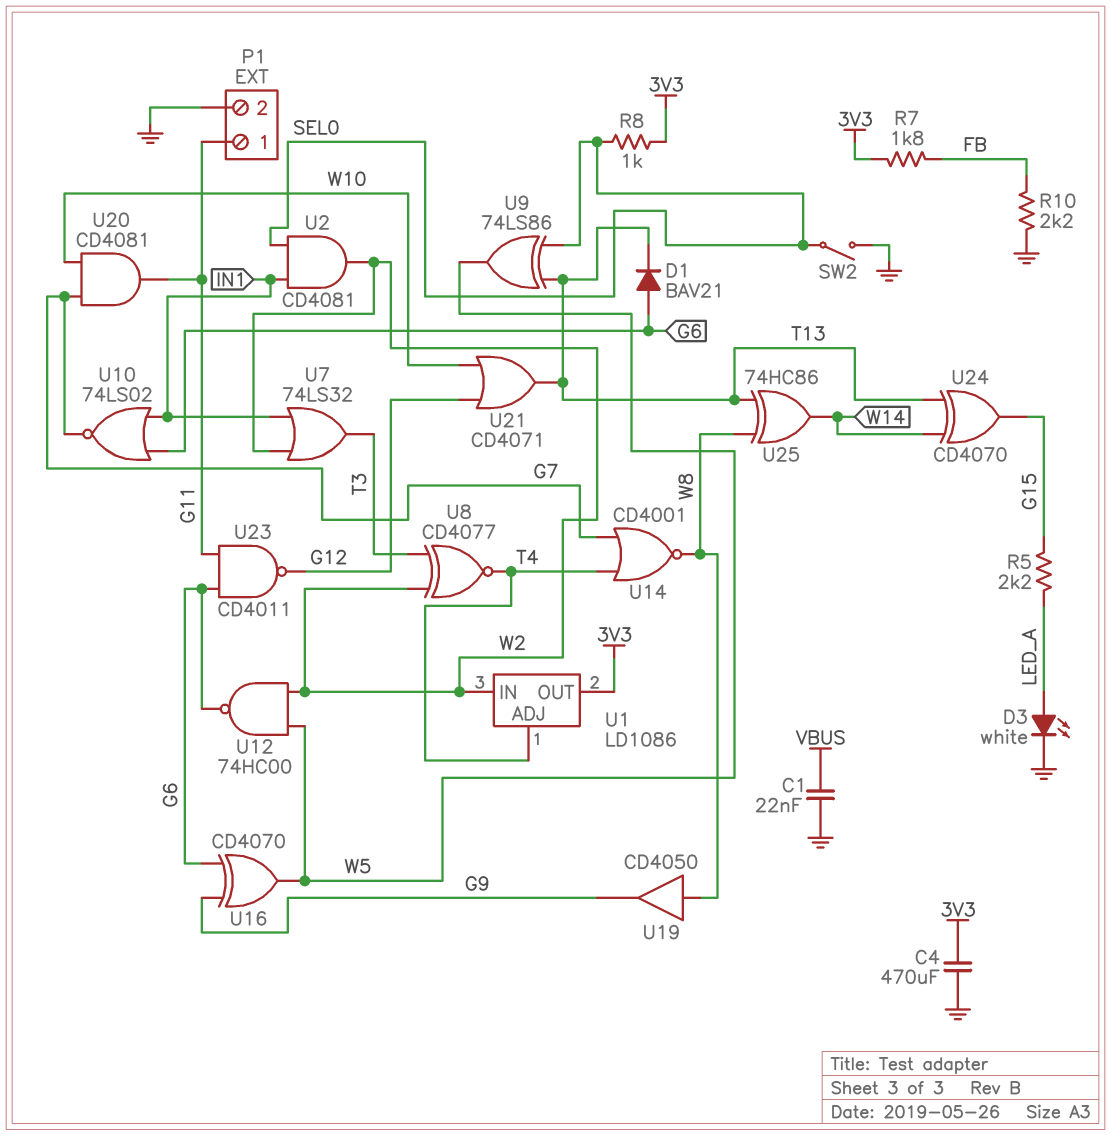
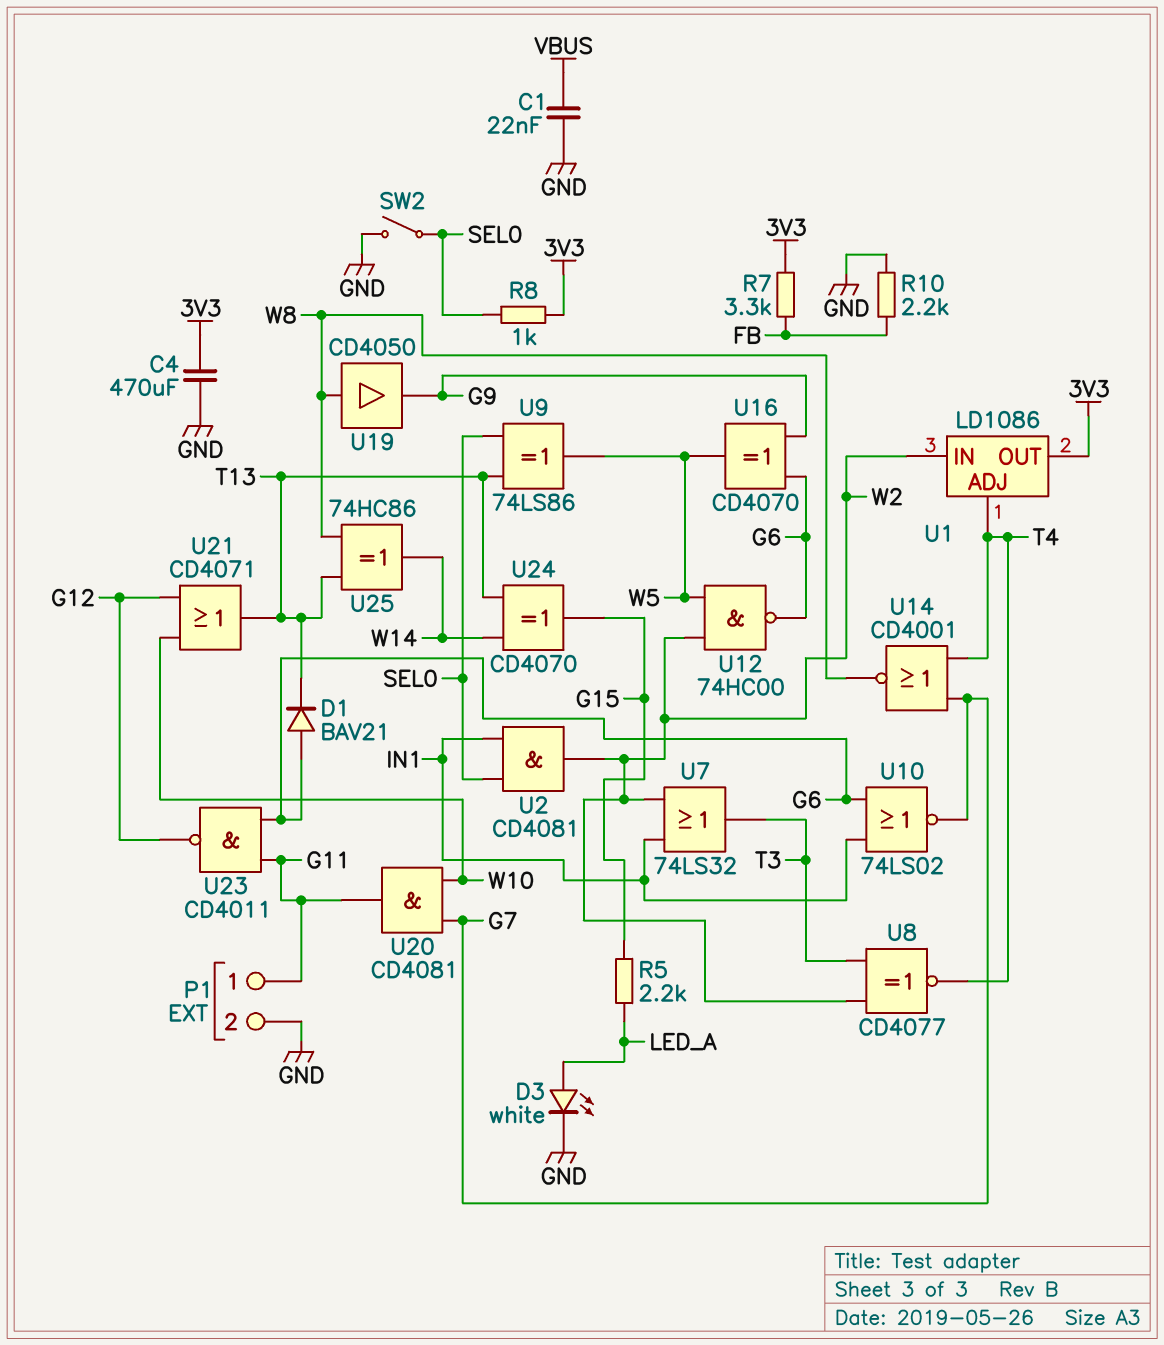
R7: 1.8k (3V3, FB) -> 3.3k (3V3, FB)

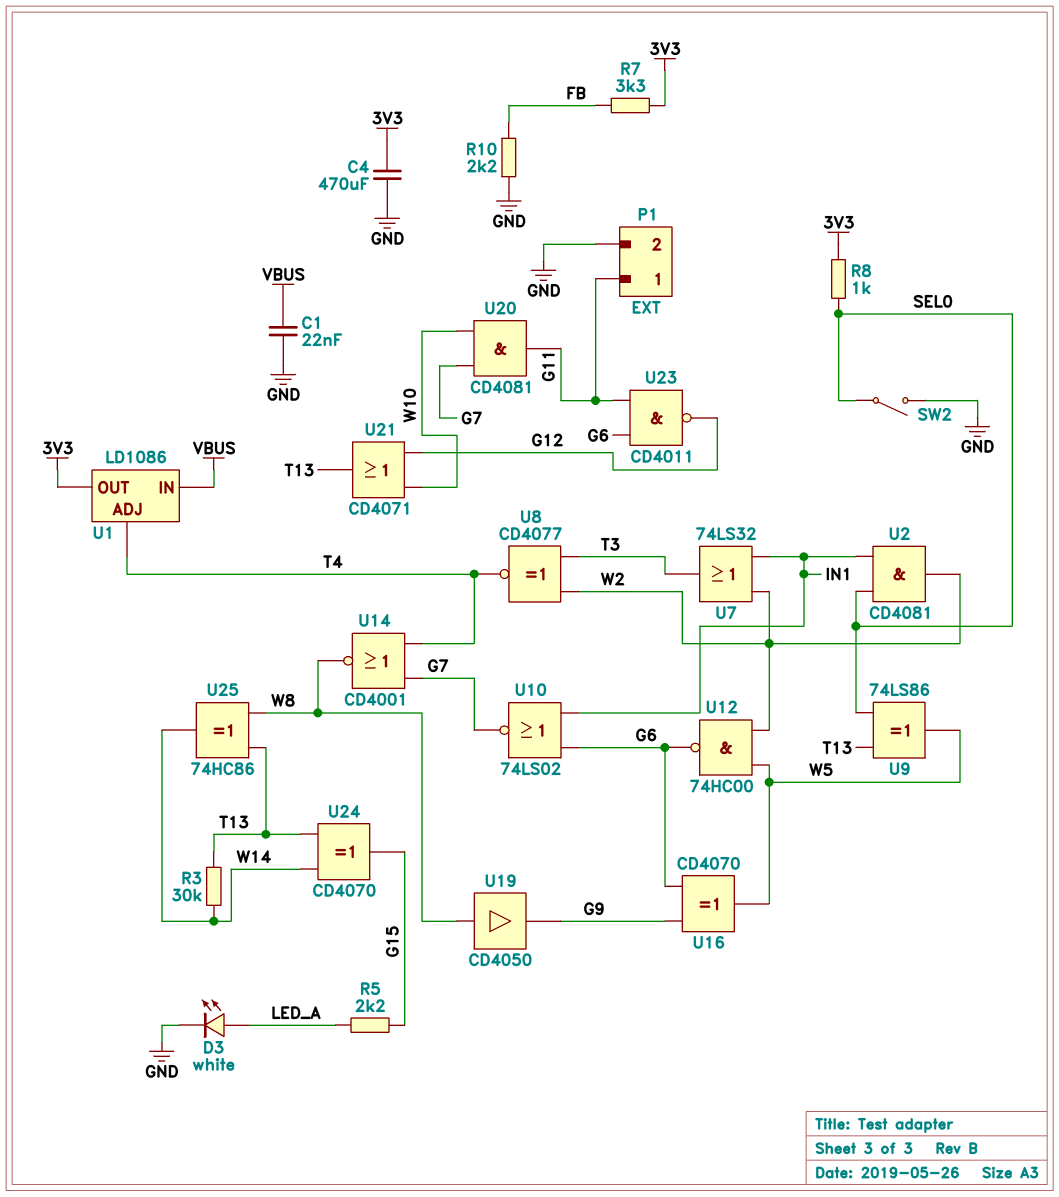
D1: diode BAV21 (A G6, K T13) -> none
R3: none -> 30k (T13, W14)
U1 pin IN: W2 -> VBUS

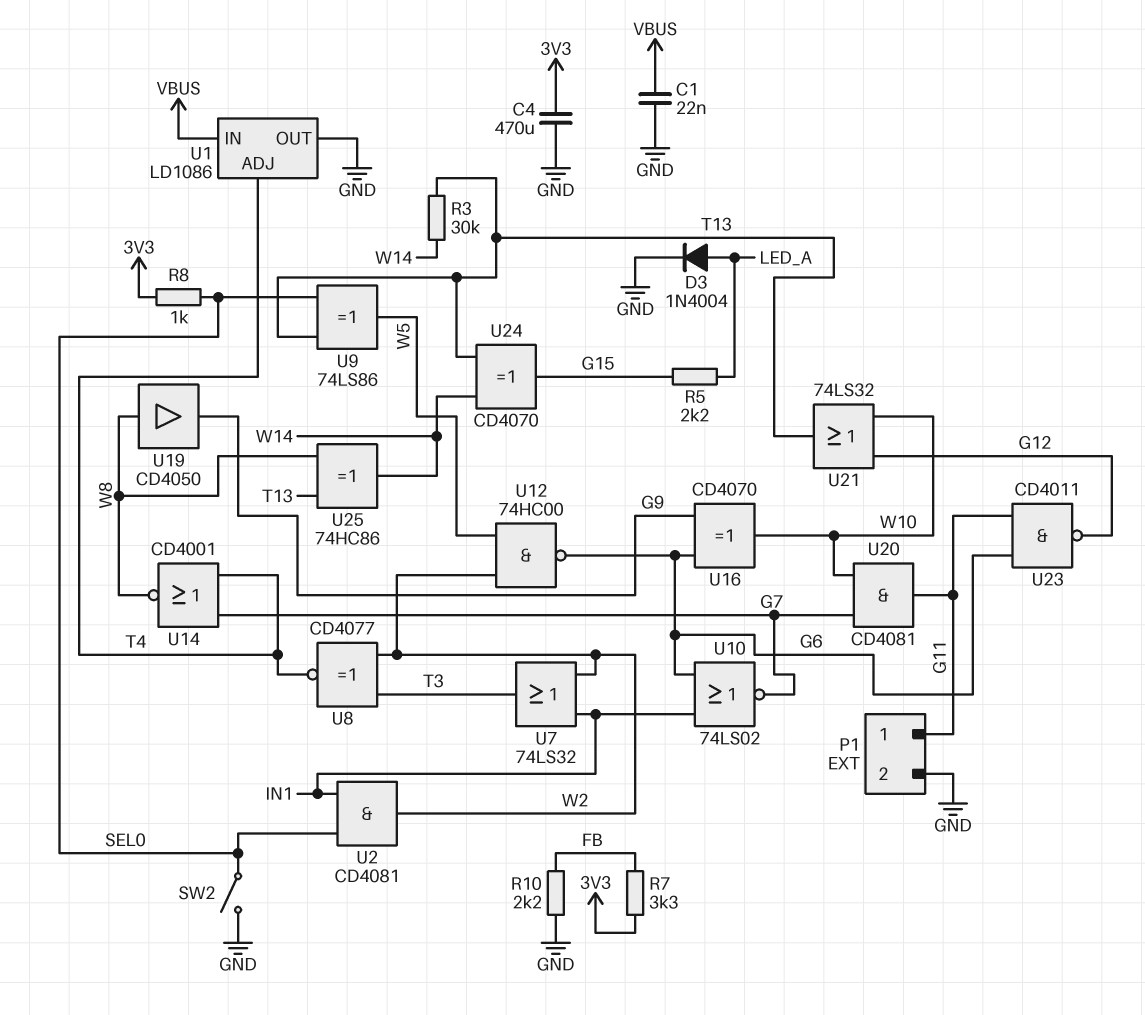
D3: LED white (A LED_A, K GND) -> diode 1N4004 (A LED_A, K GND)
U1 pin OUT: 3V3 -> GND
U16: XOR CD4070 (in G6, in G9, out W5) -> XOR CD4070 (in G6, in G9, out W10)
U21: OR CD4071 (in G12, in W10, out T13) -> OR 74LS32 (in G12, in W10, out T13)

